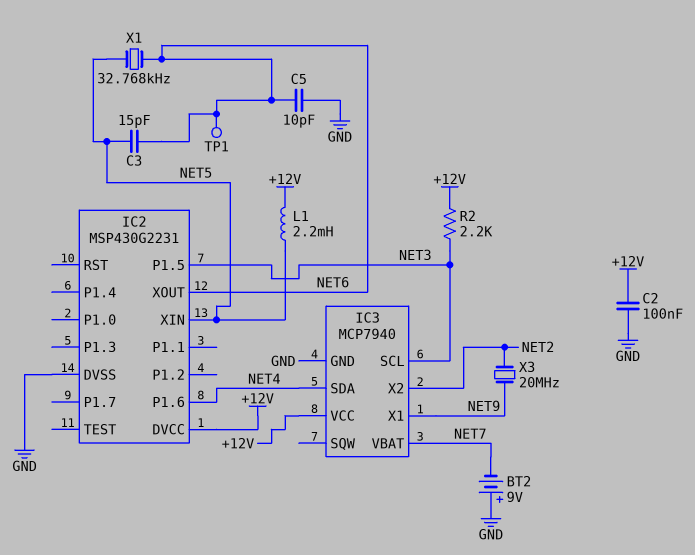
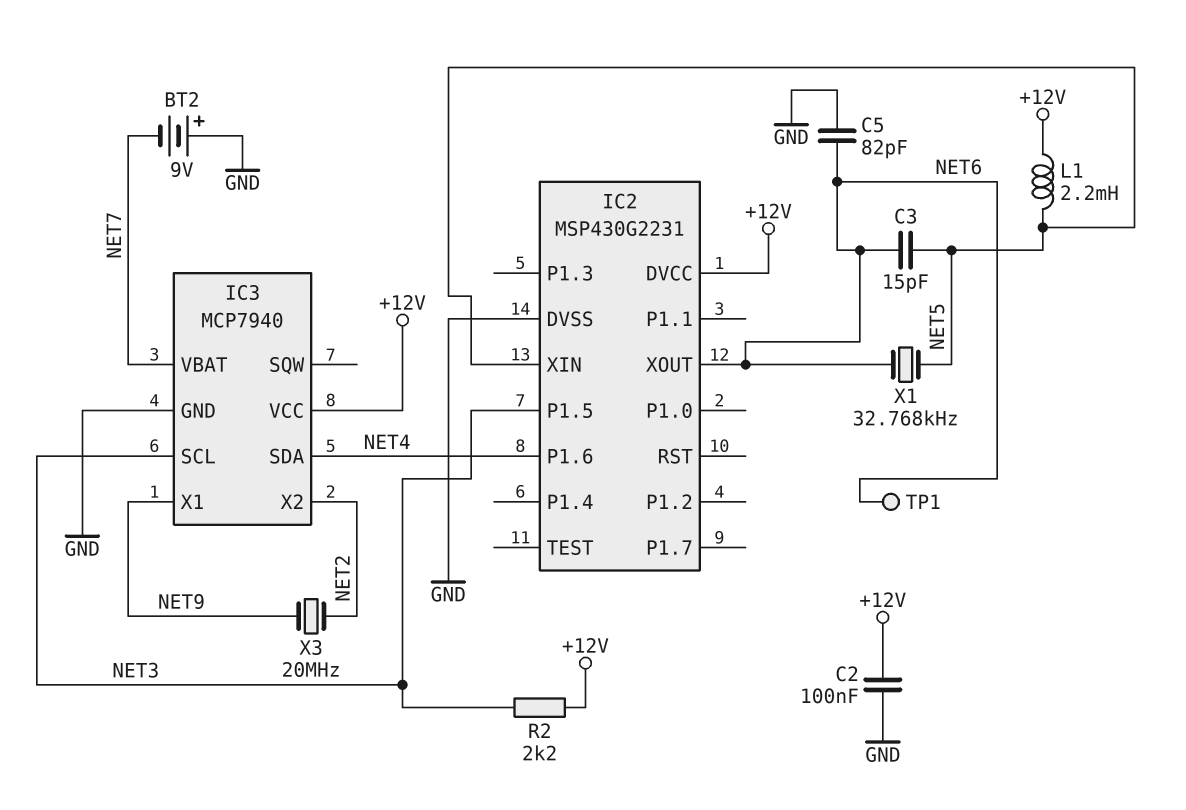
C5: 10pF (GND, NET6) -> 82pF (GND, NET6)

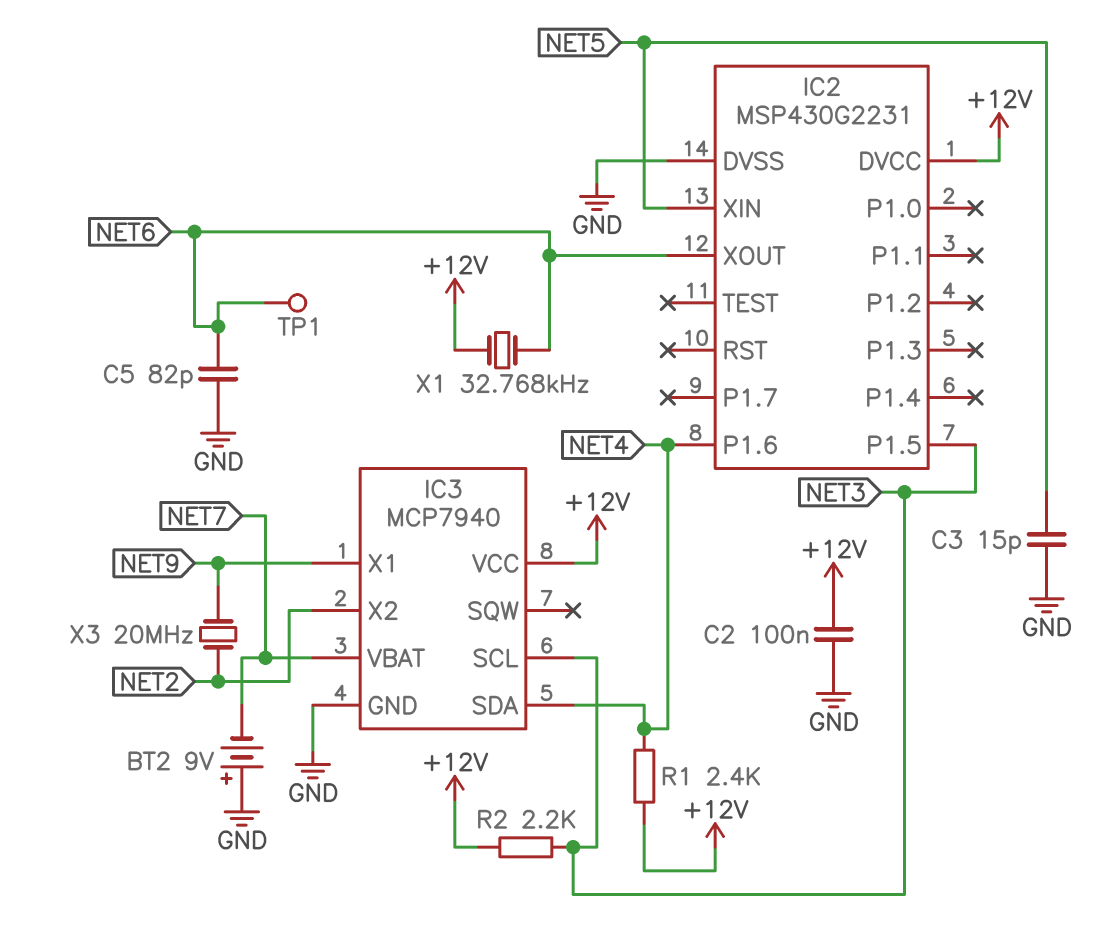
C3: 15pF (NET5, NET6) -> 15pF (GND, NET5)
L1: 2.2mH (+12V, NET5) -> none
R1: none -> 2.4k (+12V, NET4)
X1: 32.768kHz (NET5, NET6) -> 32.768kHz (+12V, NET6)

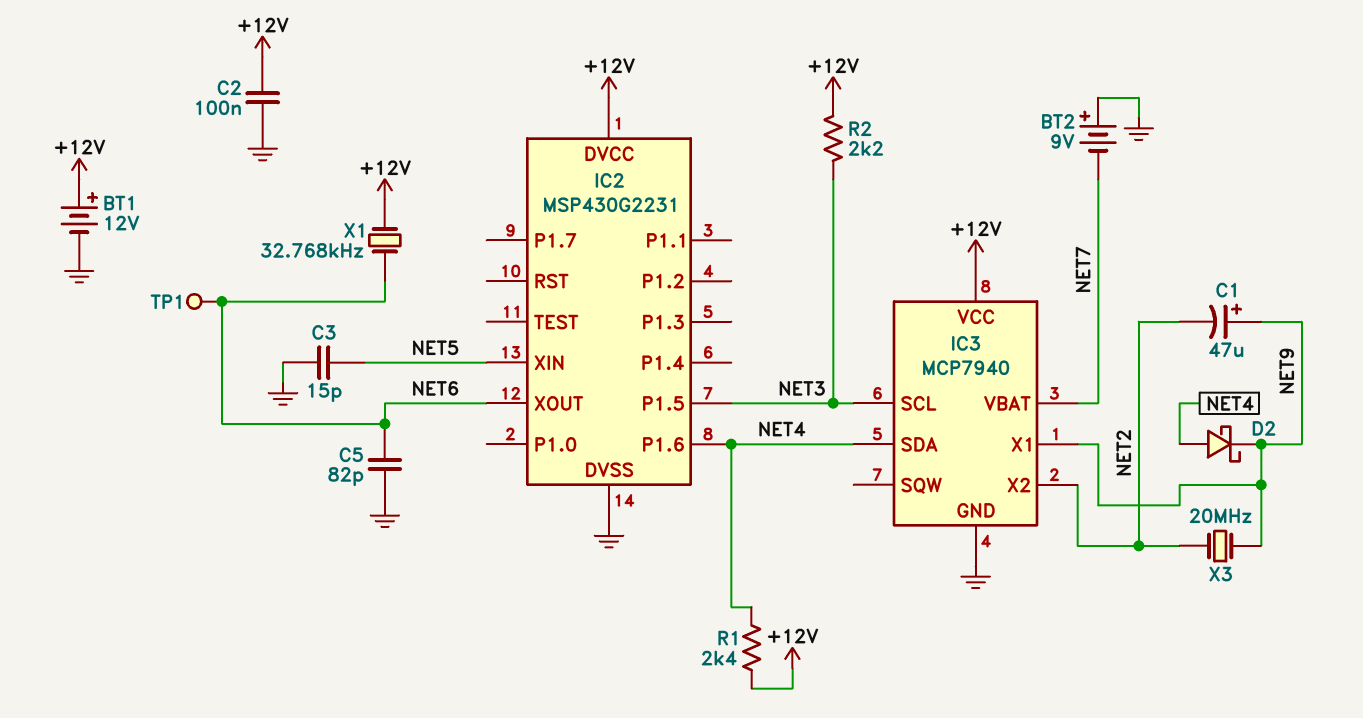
BT1: none -> 12V (plus +12V, minus GND)
C1: none -> 47uF (plus NET9, minus NET2)
D2: none -> schottky (A NET4, K NET9)

